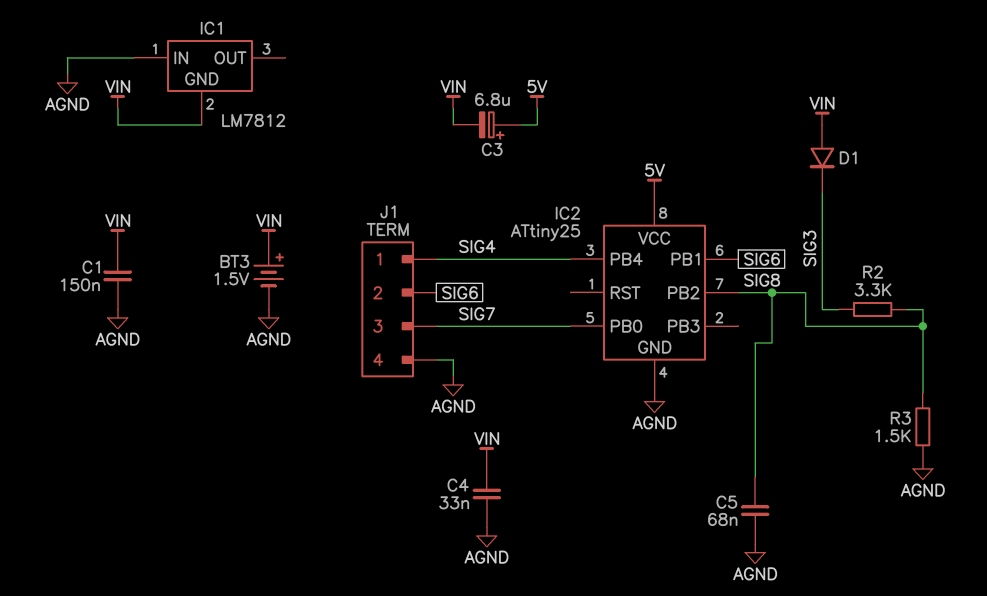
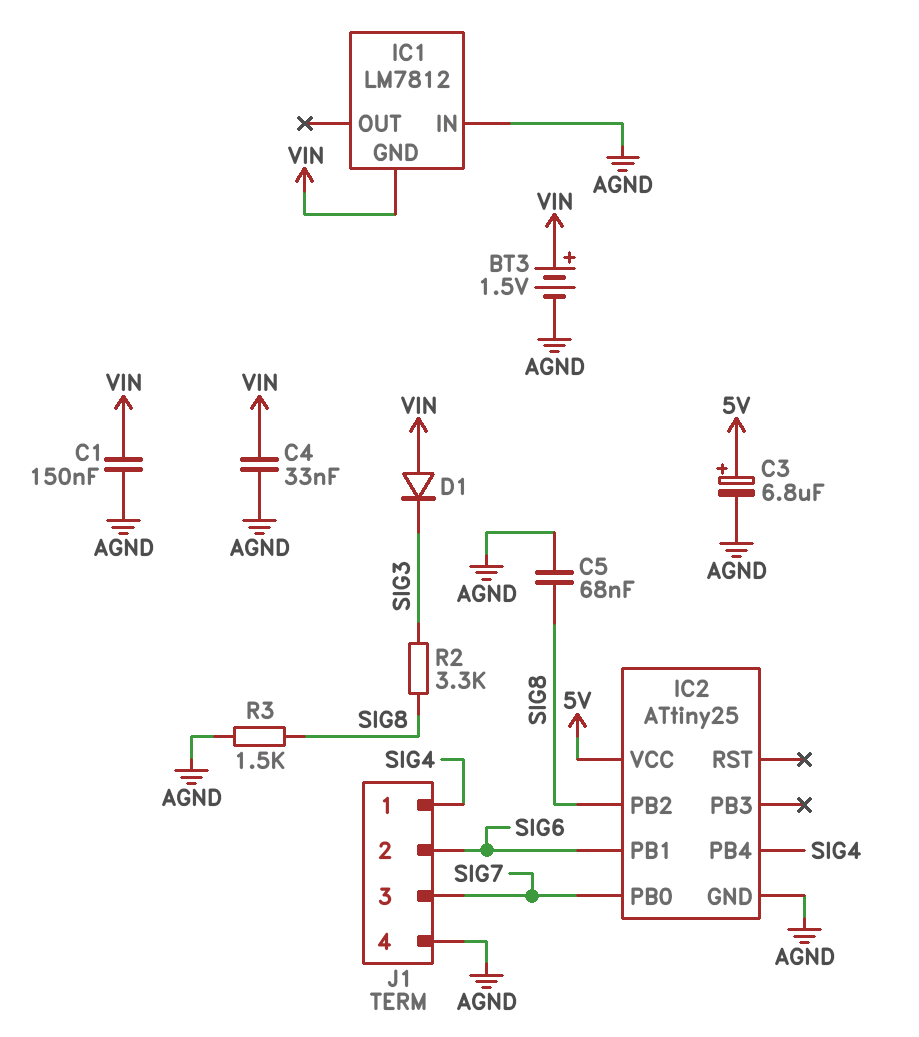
C3: 6.8uF (plus 5V, minus VIN) -> 6.8uF (plus 5V, minus AGND)

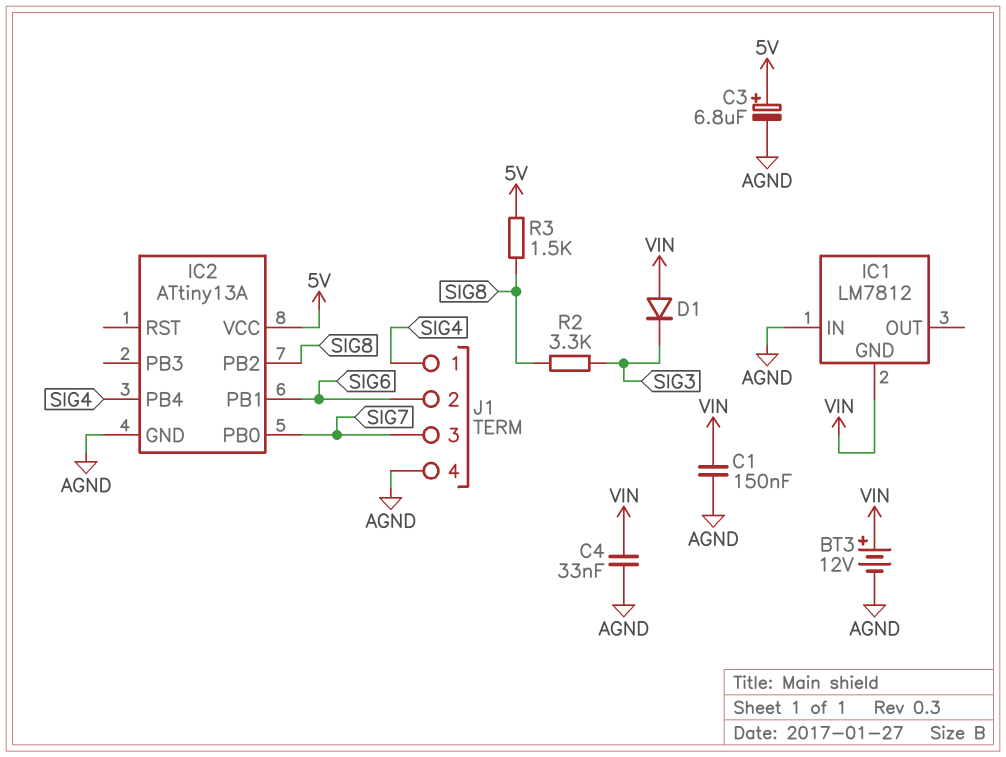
BT3: 1.5V (plus VIN, minus AGND) -> 12V (plus VIN, minus AGND)
C5: 68nF (AGND, SIG8) -> none
IC2: ATtiny25 -> ATtiny13A
R3: 1.5k (AGND, SIG8) -> 1.5k (5V, SIG8)

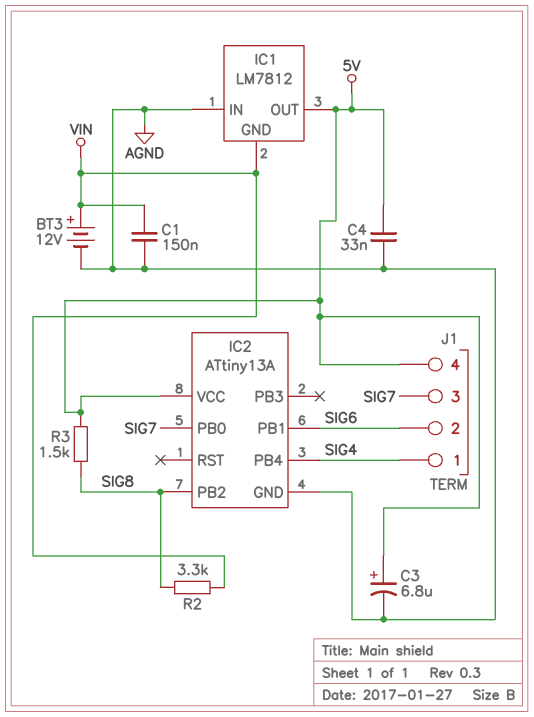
C4: 33nF (AGND, VIN) -> 33nF (5V, AGND)
D1: diode (A VIN, K SIG3) -> none
IC1 pin OUT: none -> 5V
J1 pin 4: AGND -> 5V
R2: 3.3k (SIG3, SIG8) -> 3.3k (SIG8, VIN)

